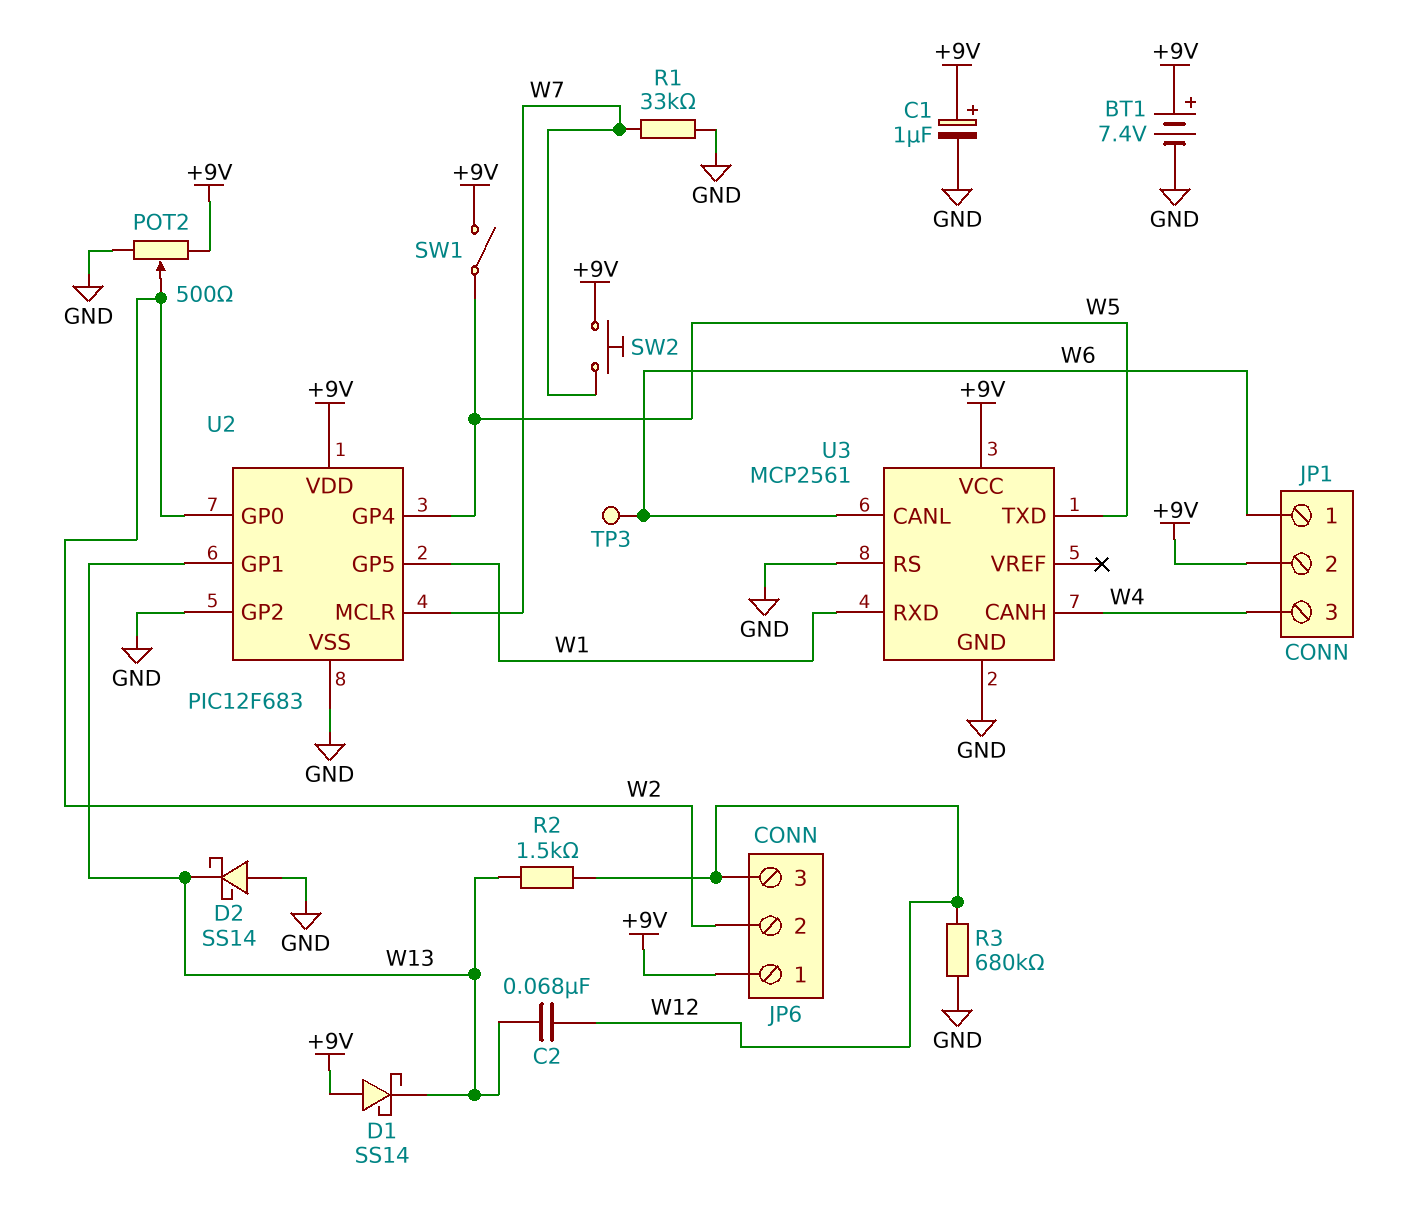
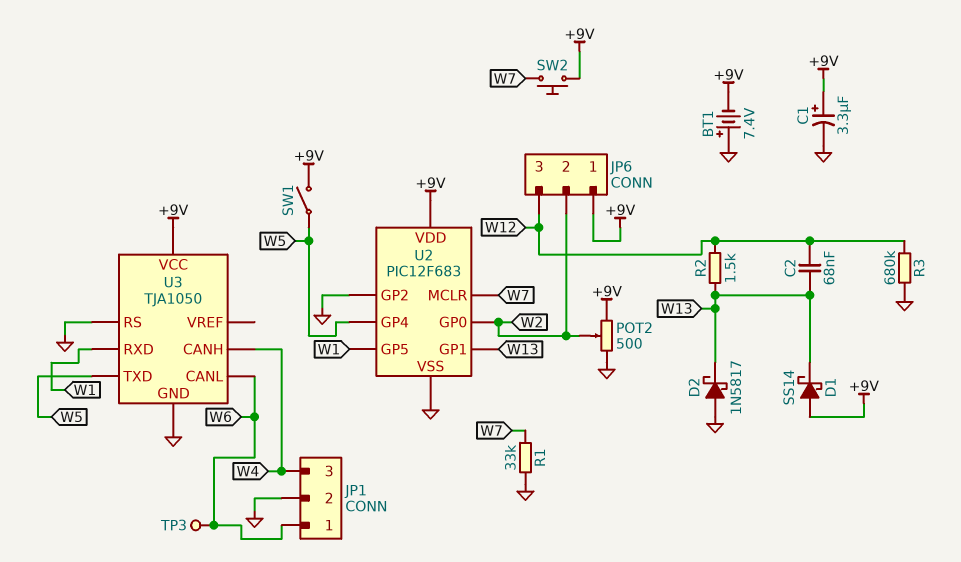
BT1: 7.4V (plus +9V, minus GND) -> 7.4V (plus GND, minus +9V)
C1: 1uF (plus +9V, minus GND) -> 3.3uF (plus +9V, minus GND)
D2: schottky SS14 (A GND, K W13) -> schottky 1N5817 (A GND, K W13)
JP1 pin 2: +9V -> GND
U3: MCP2561 -> TJA1050

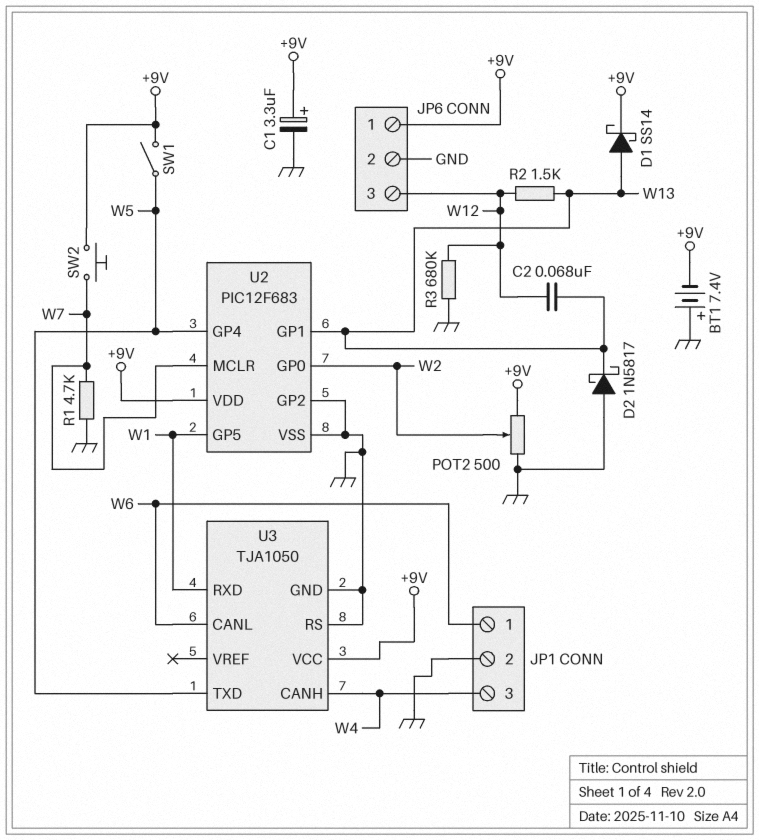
D1: schottky SS14 (A +9V, K W13) -> schottky SS14 (A W13, K +9V)
JP6 pin 2: W2 -> GND
R1: 33k (GND, W7) -> 4.7k (GND, W7)
TP3: test point (W6) -> none

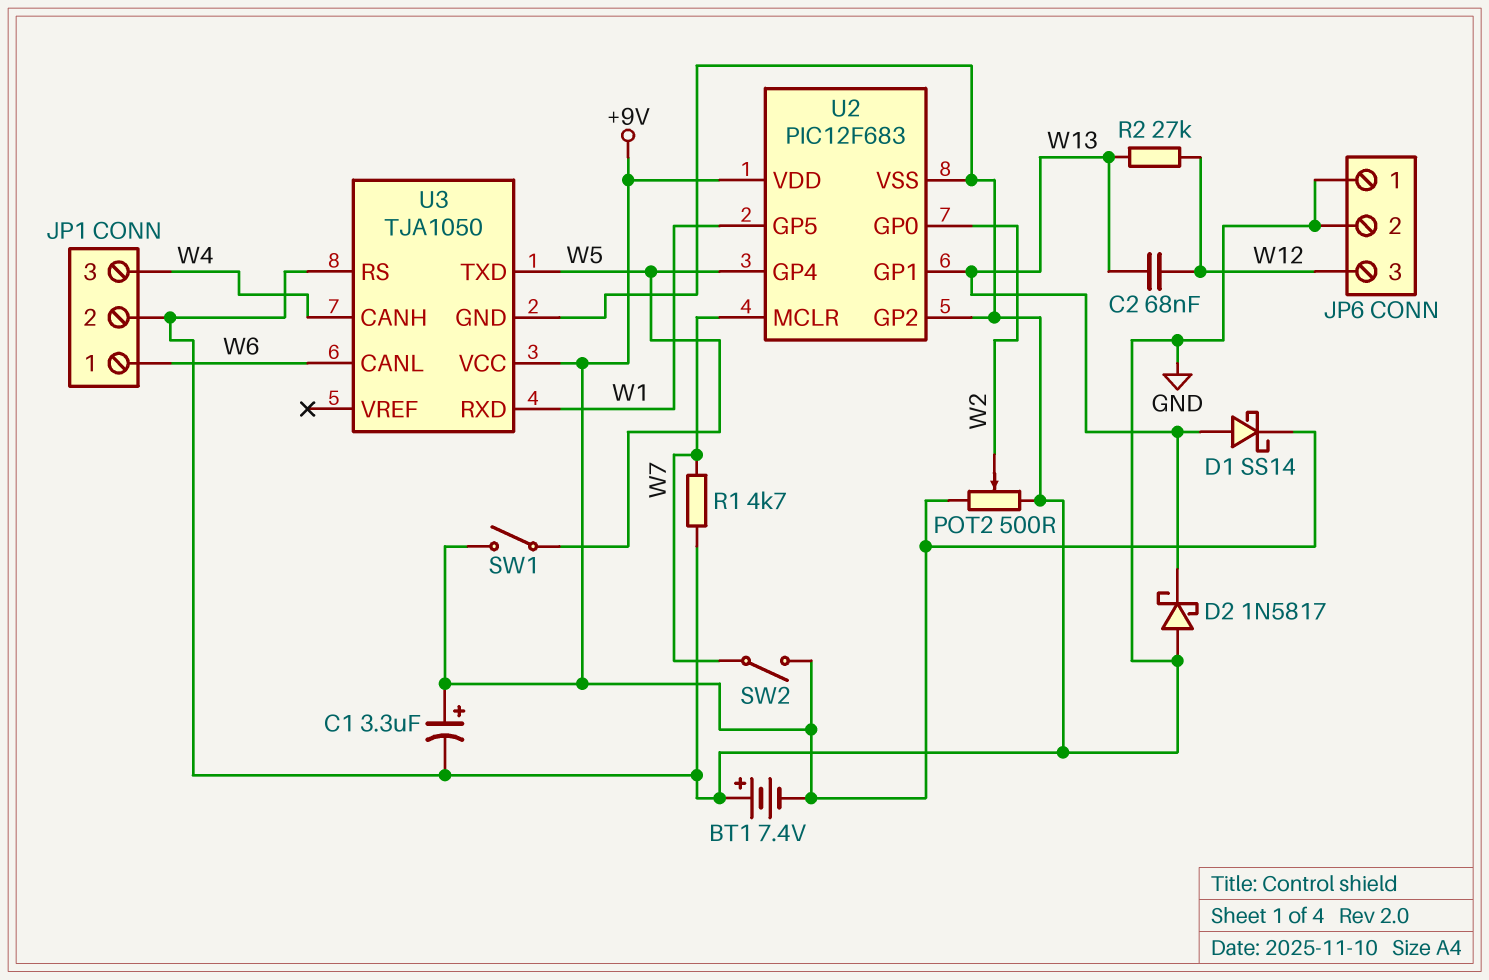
JP6 pin 1: +9V -> GND
R2: 1.5k (W12, W13) -> 27k (W12, W13)
R3: 680k (GND, W12) -> none
SW2: button (+9V, W7) -> switch (+9V, W7)

